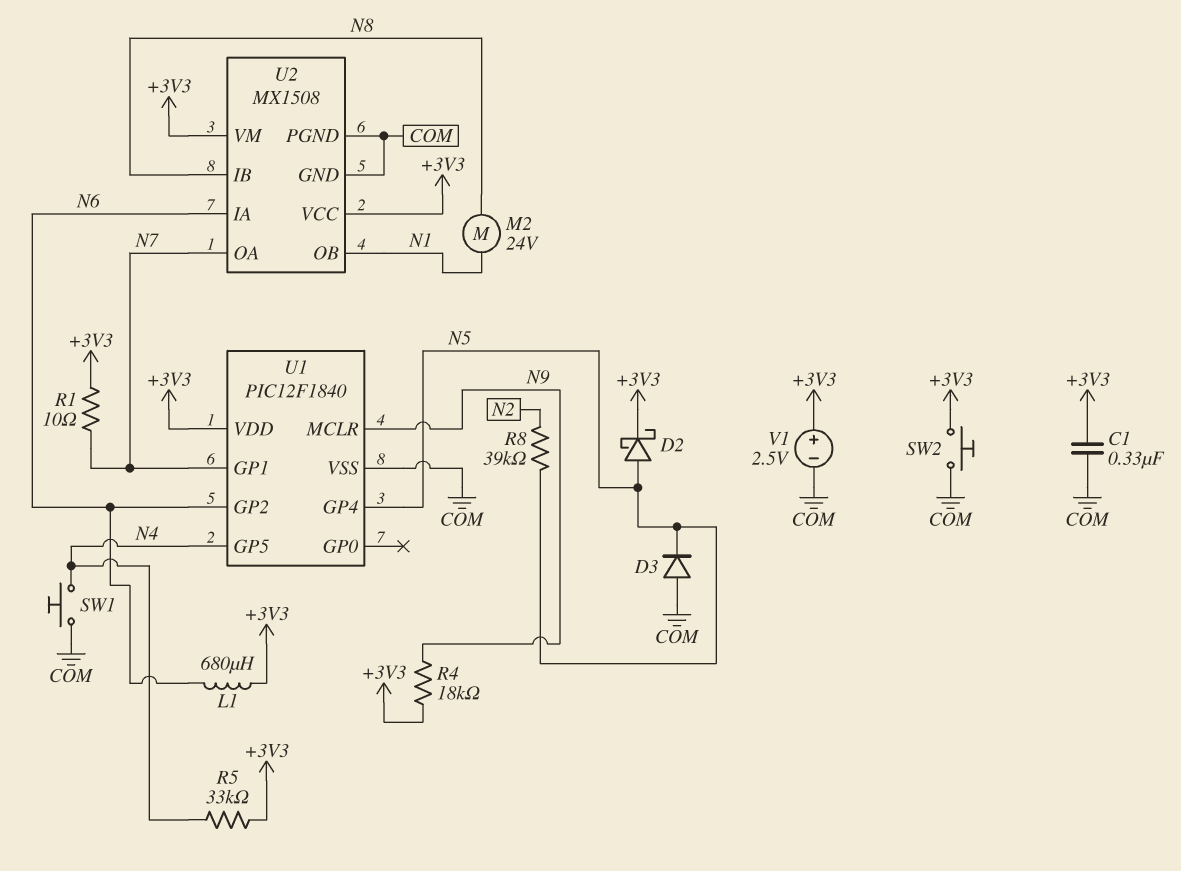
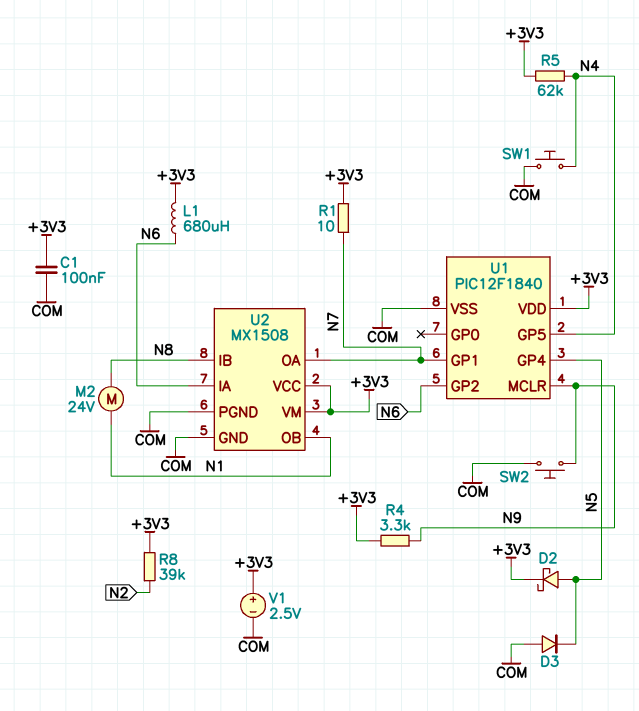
C1: 330nF (+3V3, COM) -> 100nF (+3V3, COM)
R4: 18k (+3V3, N9) -> 3.3k (+3V3, N9)
R5: 33k (+3V3, N4) -> 62k (+3V3, N4)
R8: 39k (N2, N5) -> 39k (+3V3, N2)
SW2: button (+3V3, COM) -> button (COM, N9)

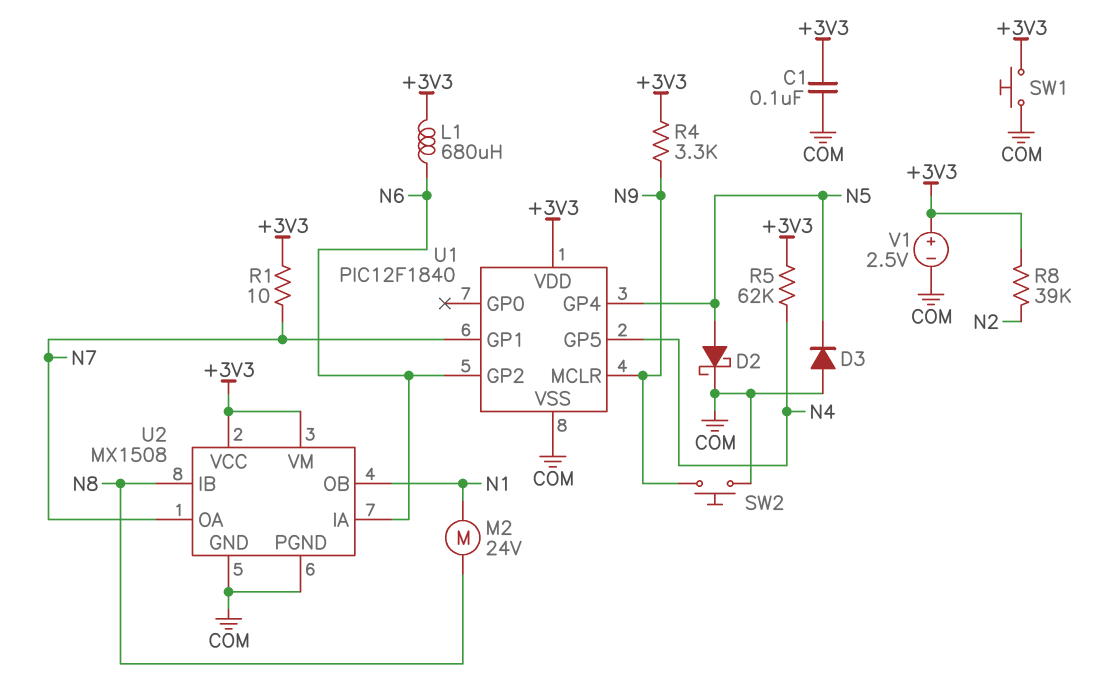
D2: schottky (A N5, K +3V3) -> schottky (A N5, K COM)
SW1: button (COM, N4) -> button (+3V3, COM)

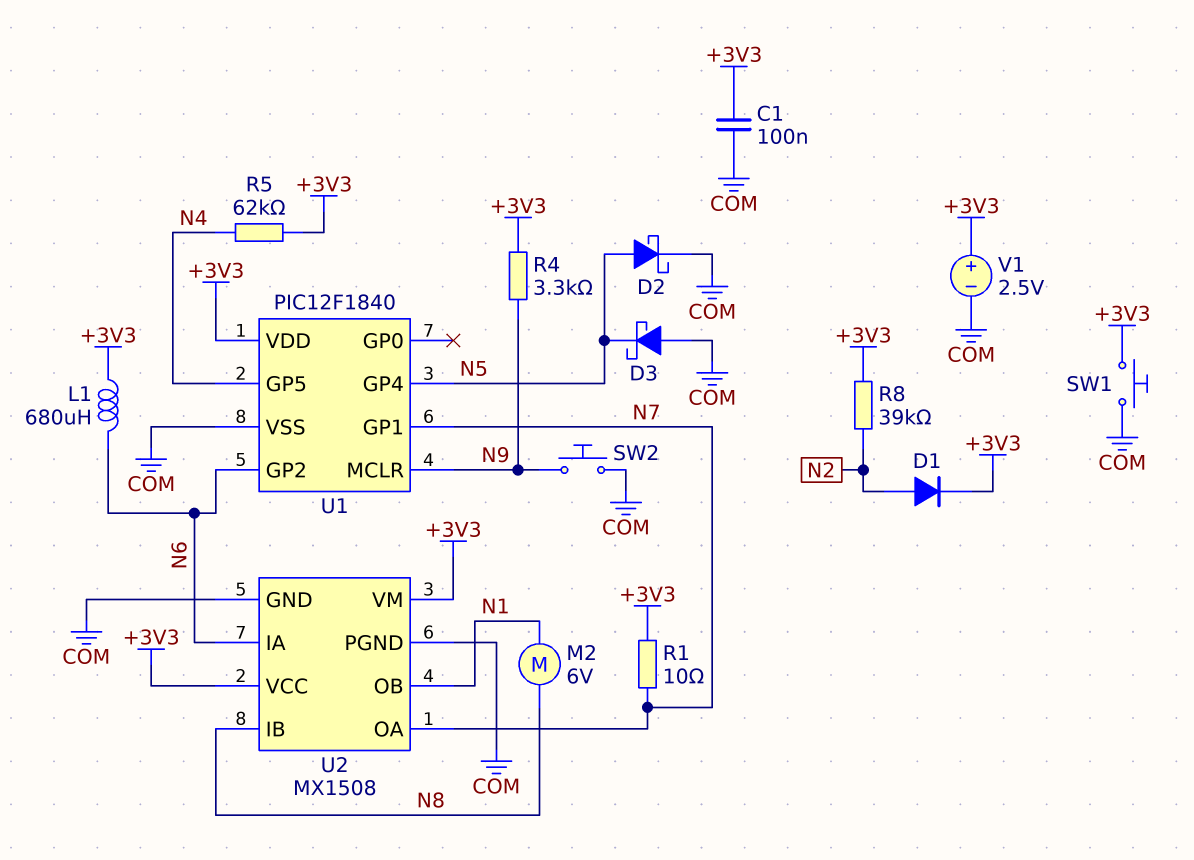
D1: none -> diode (A N2, K +3V3)
D3: diode (A COM, K N5) -> schottky (A COM, K N5)
M2: motor 24V (N1, N8) -> motor 6V (N1, N8)

